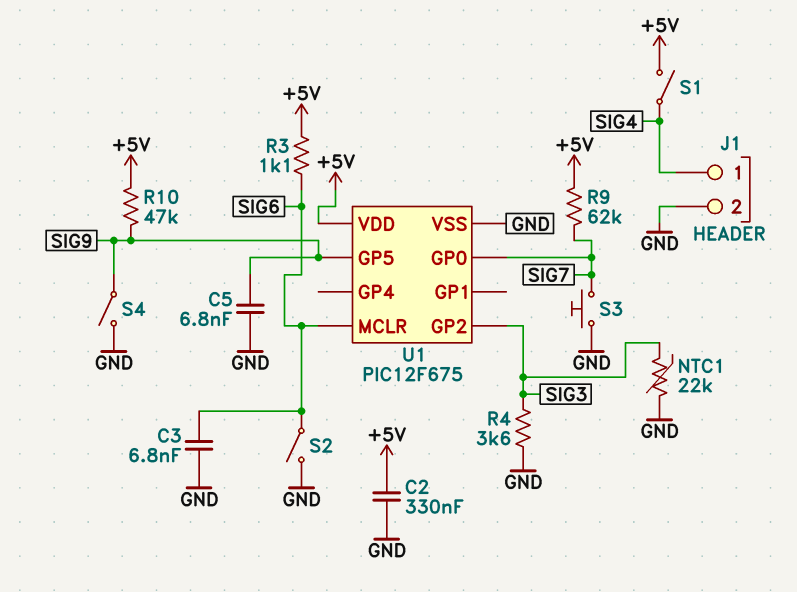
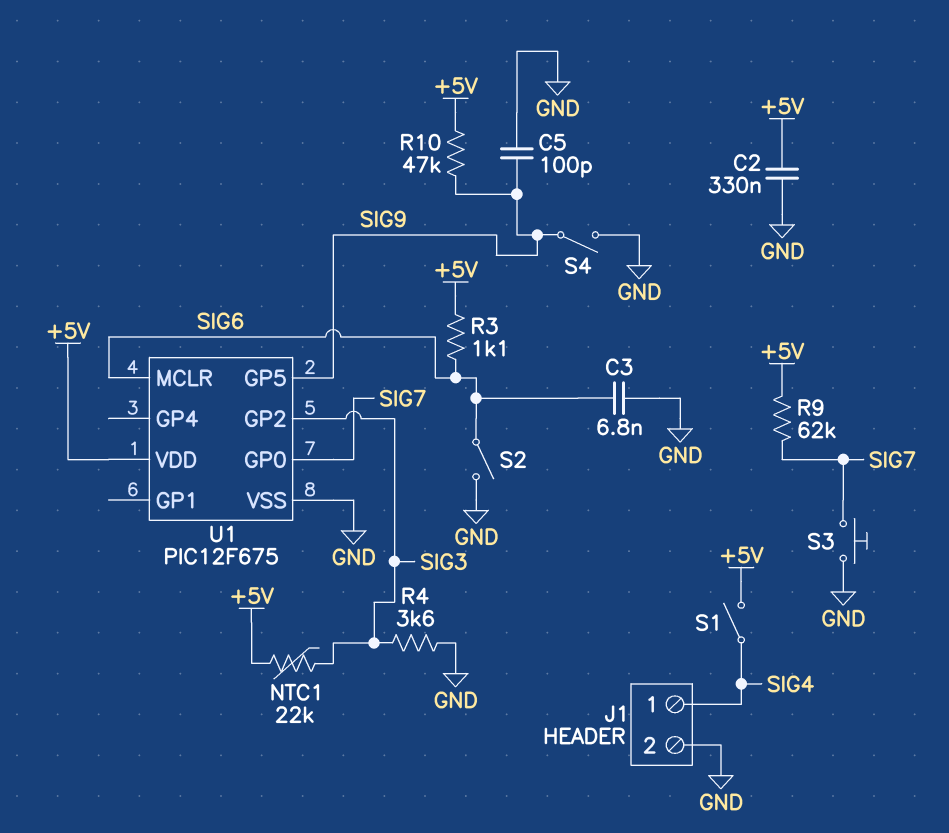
C5: 6.8nF (GND, SIG9) -> 100pF (GND, SIG9)
NTC1: 22k (GND, SIG3) -> 22k (+5V, SIG3)

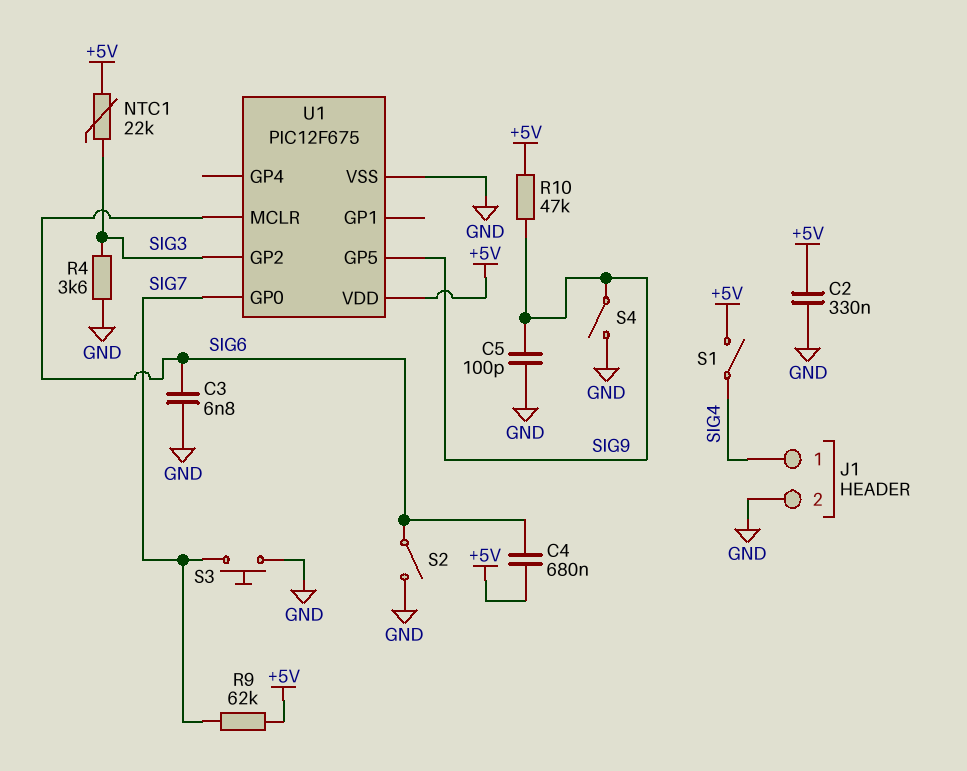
C4: none -> 680nF (+5V, SIG6)
R3: 1.1k (+5V, SIG6) -> none

